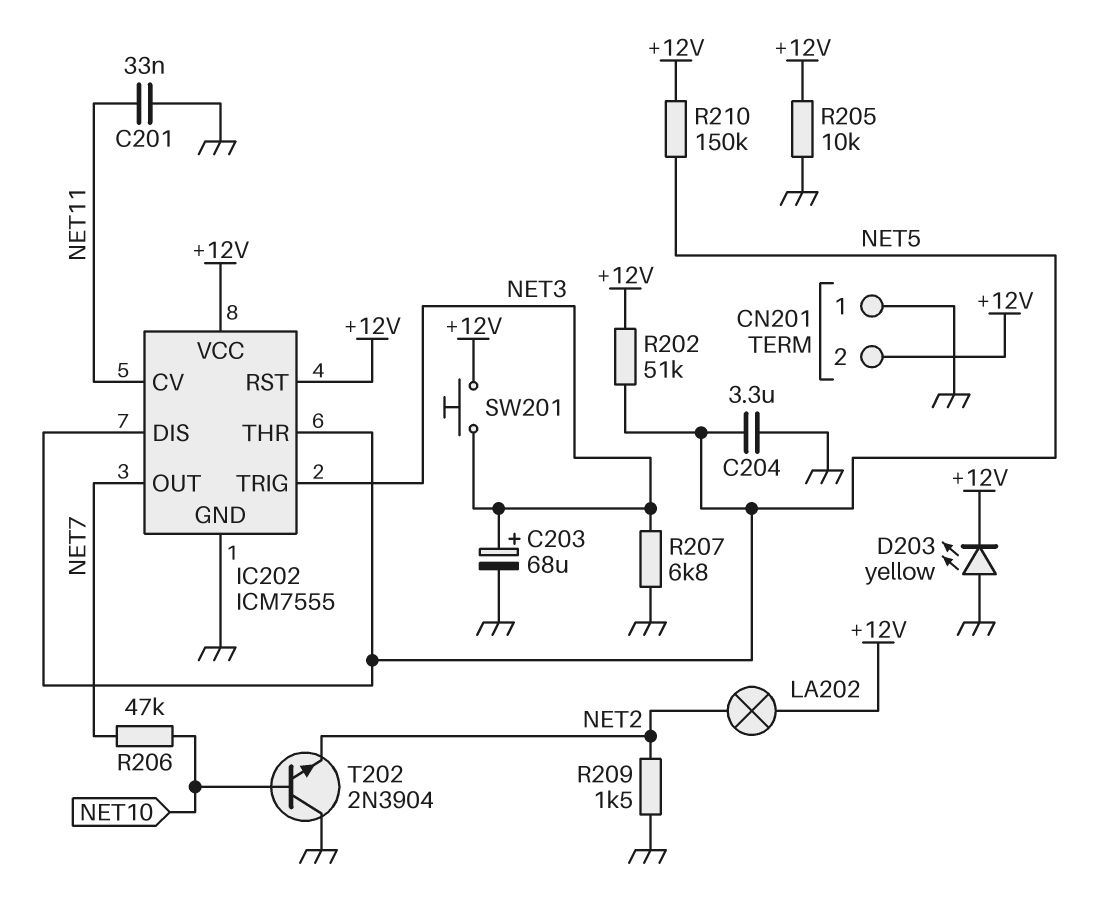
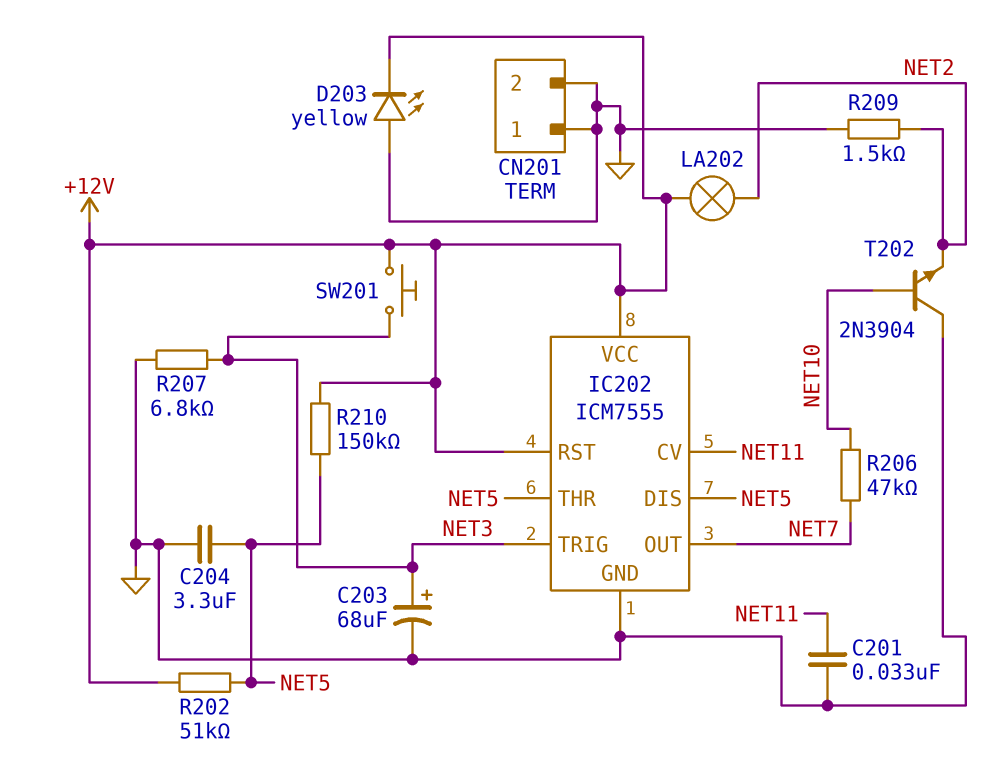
CN201 pin 2: +12V -> GND
R205: 10k (+12V, GND) -> none

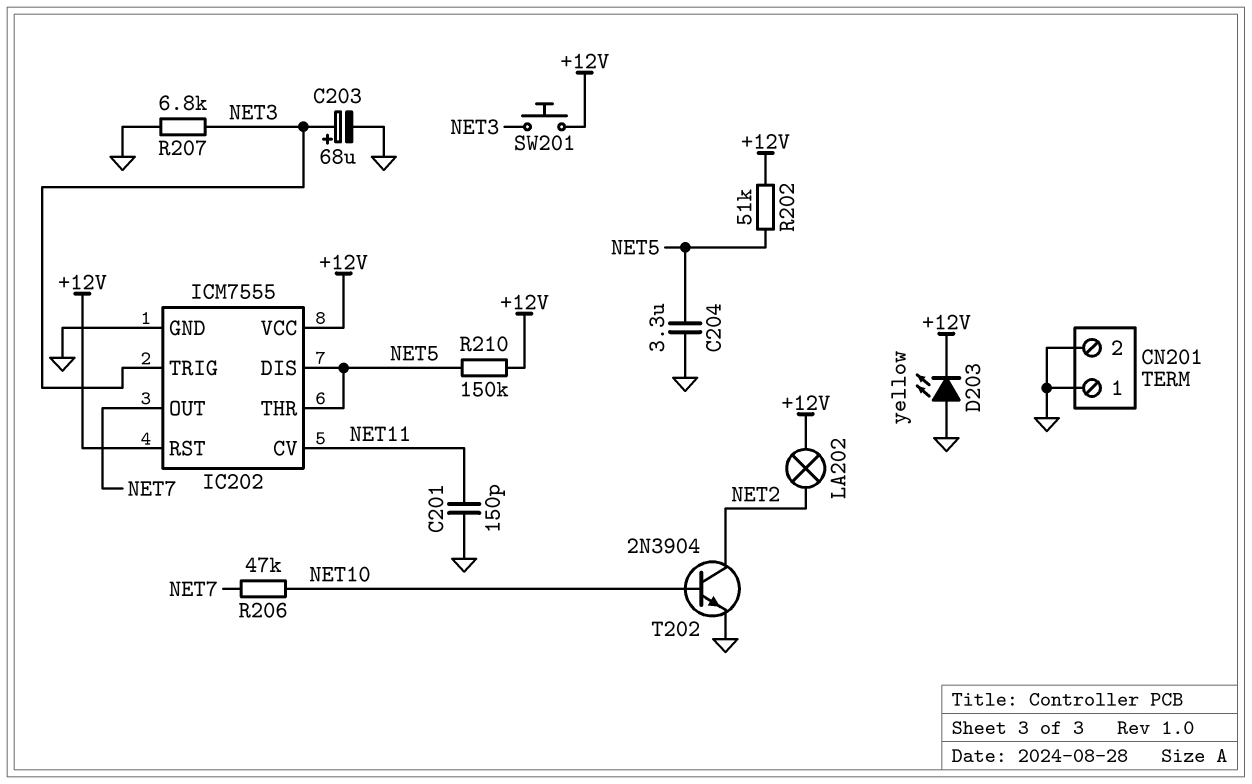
C201: 33nF (GND, NET11) -> 150pF (GND, NET11)
R209: 1.5k (GND, NET2) -> none
T202: NPN 2N3904 (B NET10, C GND, E NET2) -> NPN 2N3904 (B NET10, C NET2, E GND)

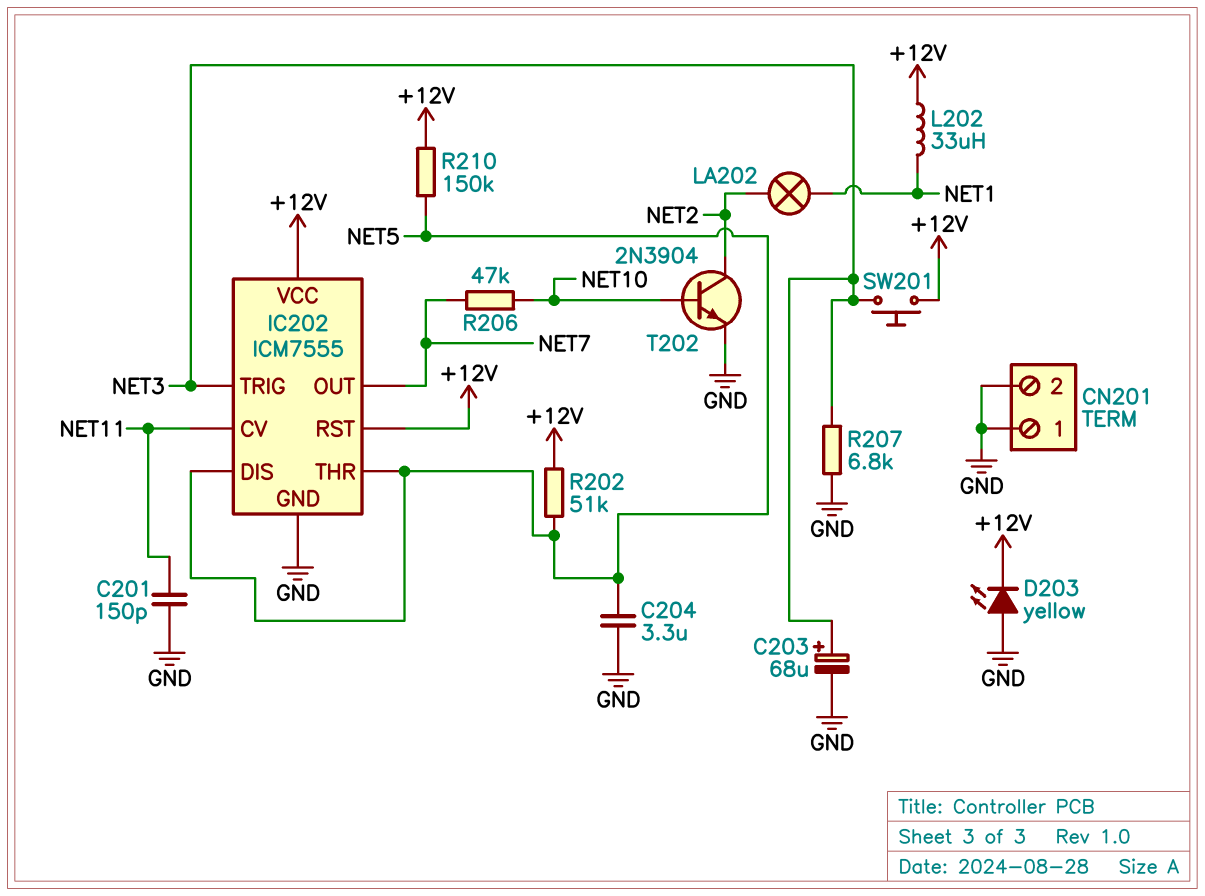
L202: none -> 33uH (+12V, NET1)
LA202: lamp (+12V, NET2) -> lamp (NET1, NET2)

